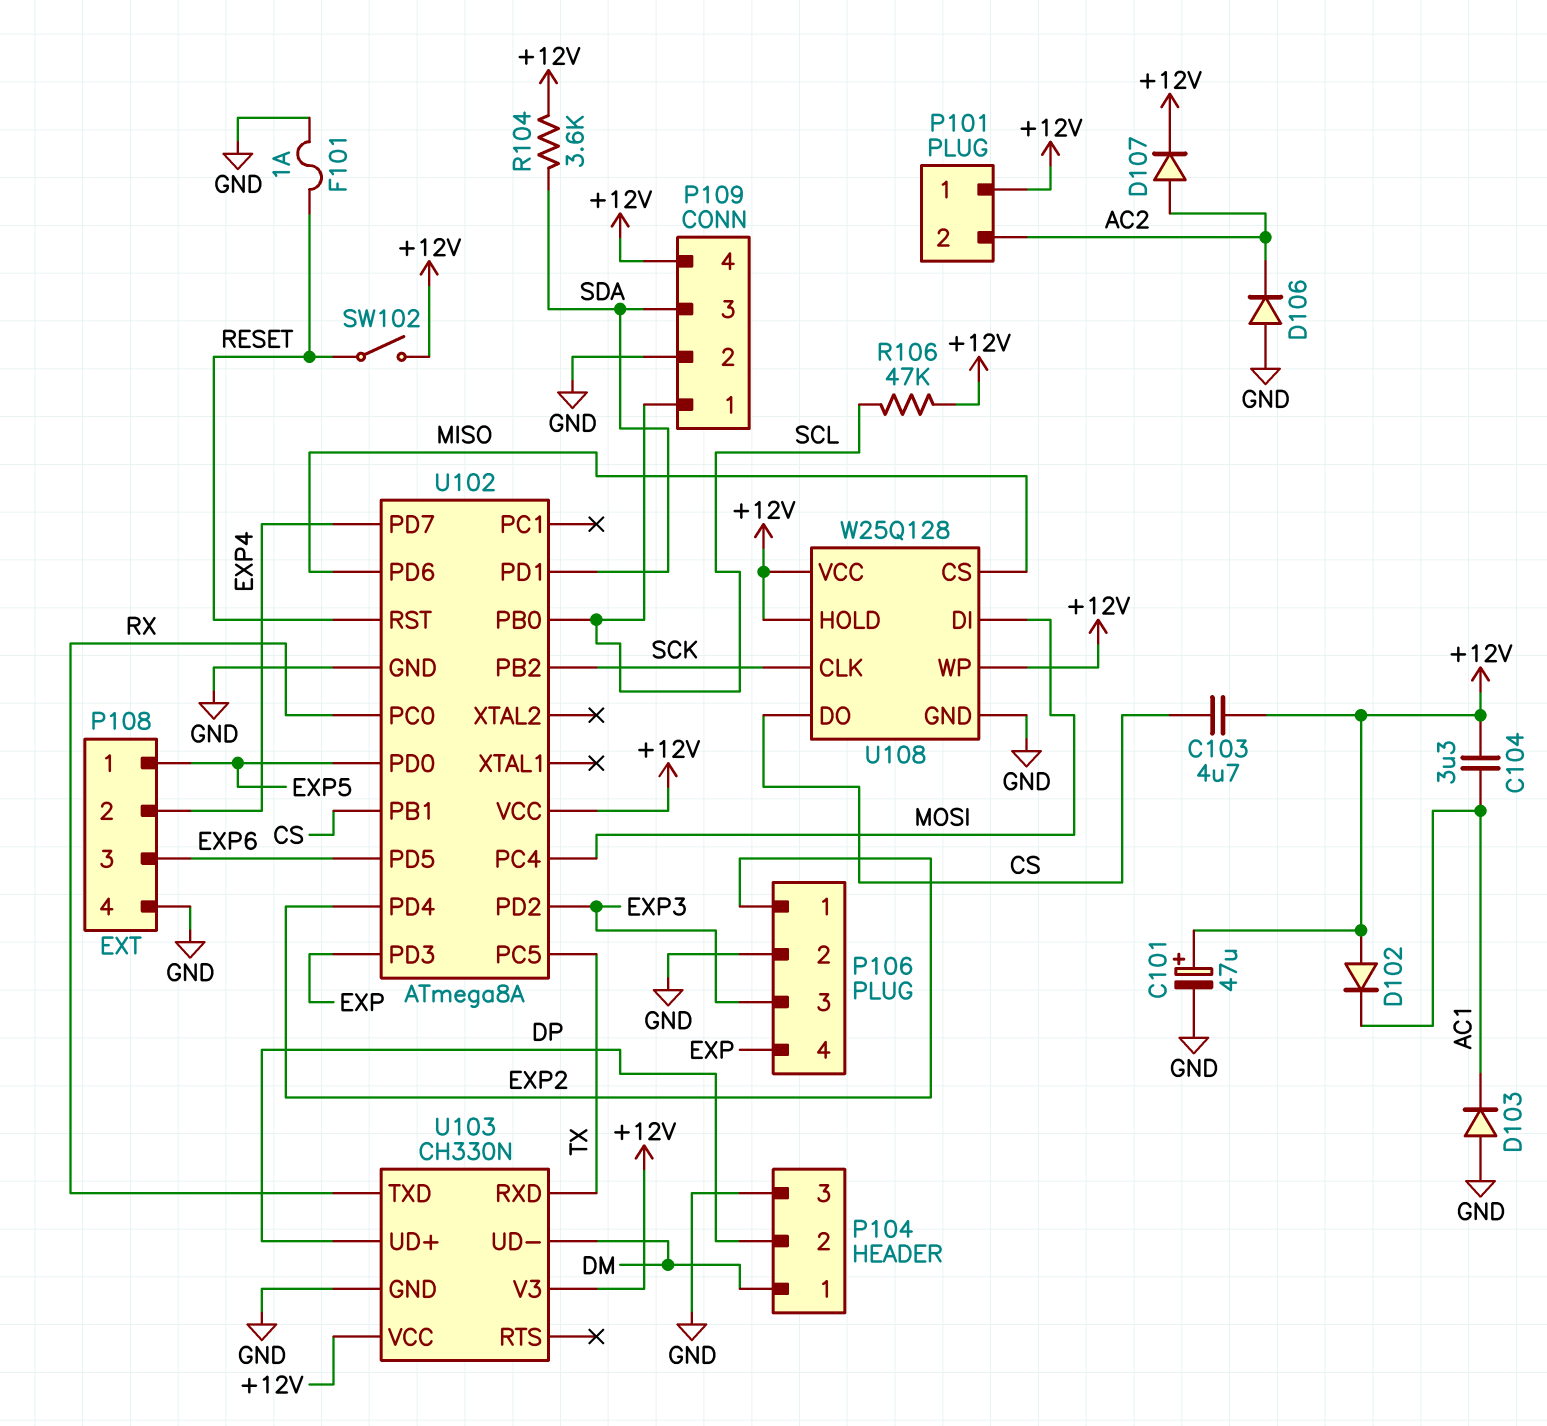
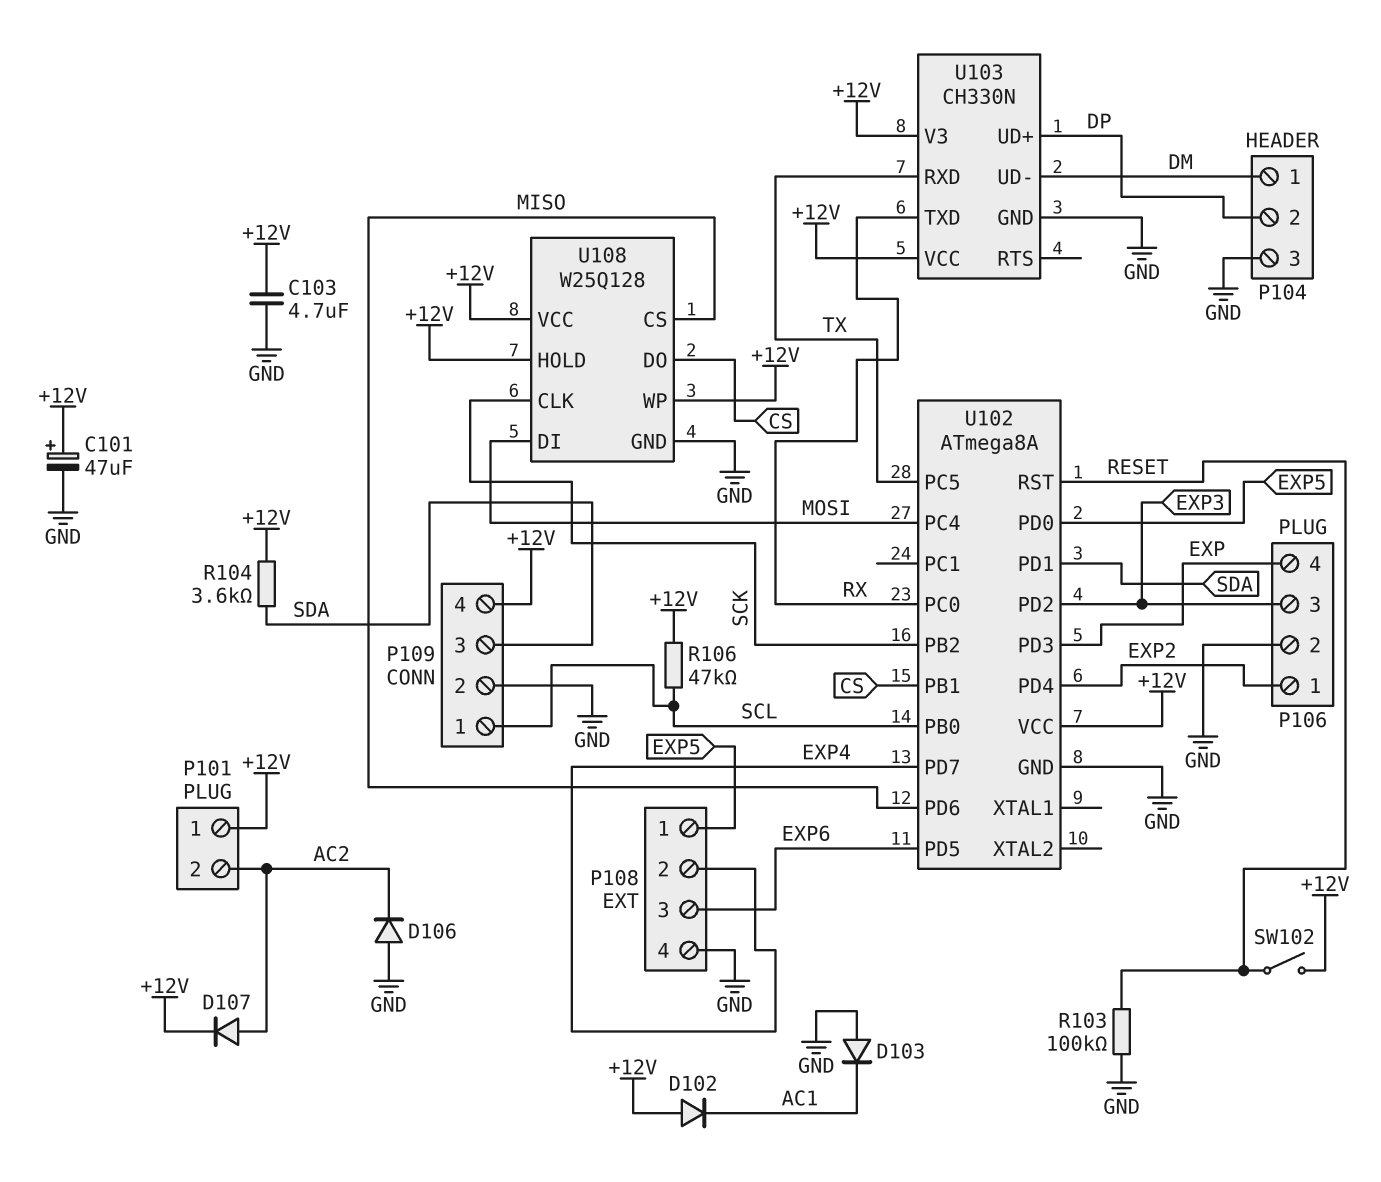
C103: 4.7uF (+12V, CS) -> 4.7uF (+12V, GND)
C104: 3.3uF (+12V, AC1) -> none
F101: 1A (GND, RESET) -> none
R103: none -> 100k (GND, RESET)

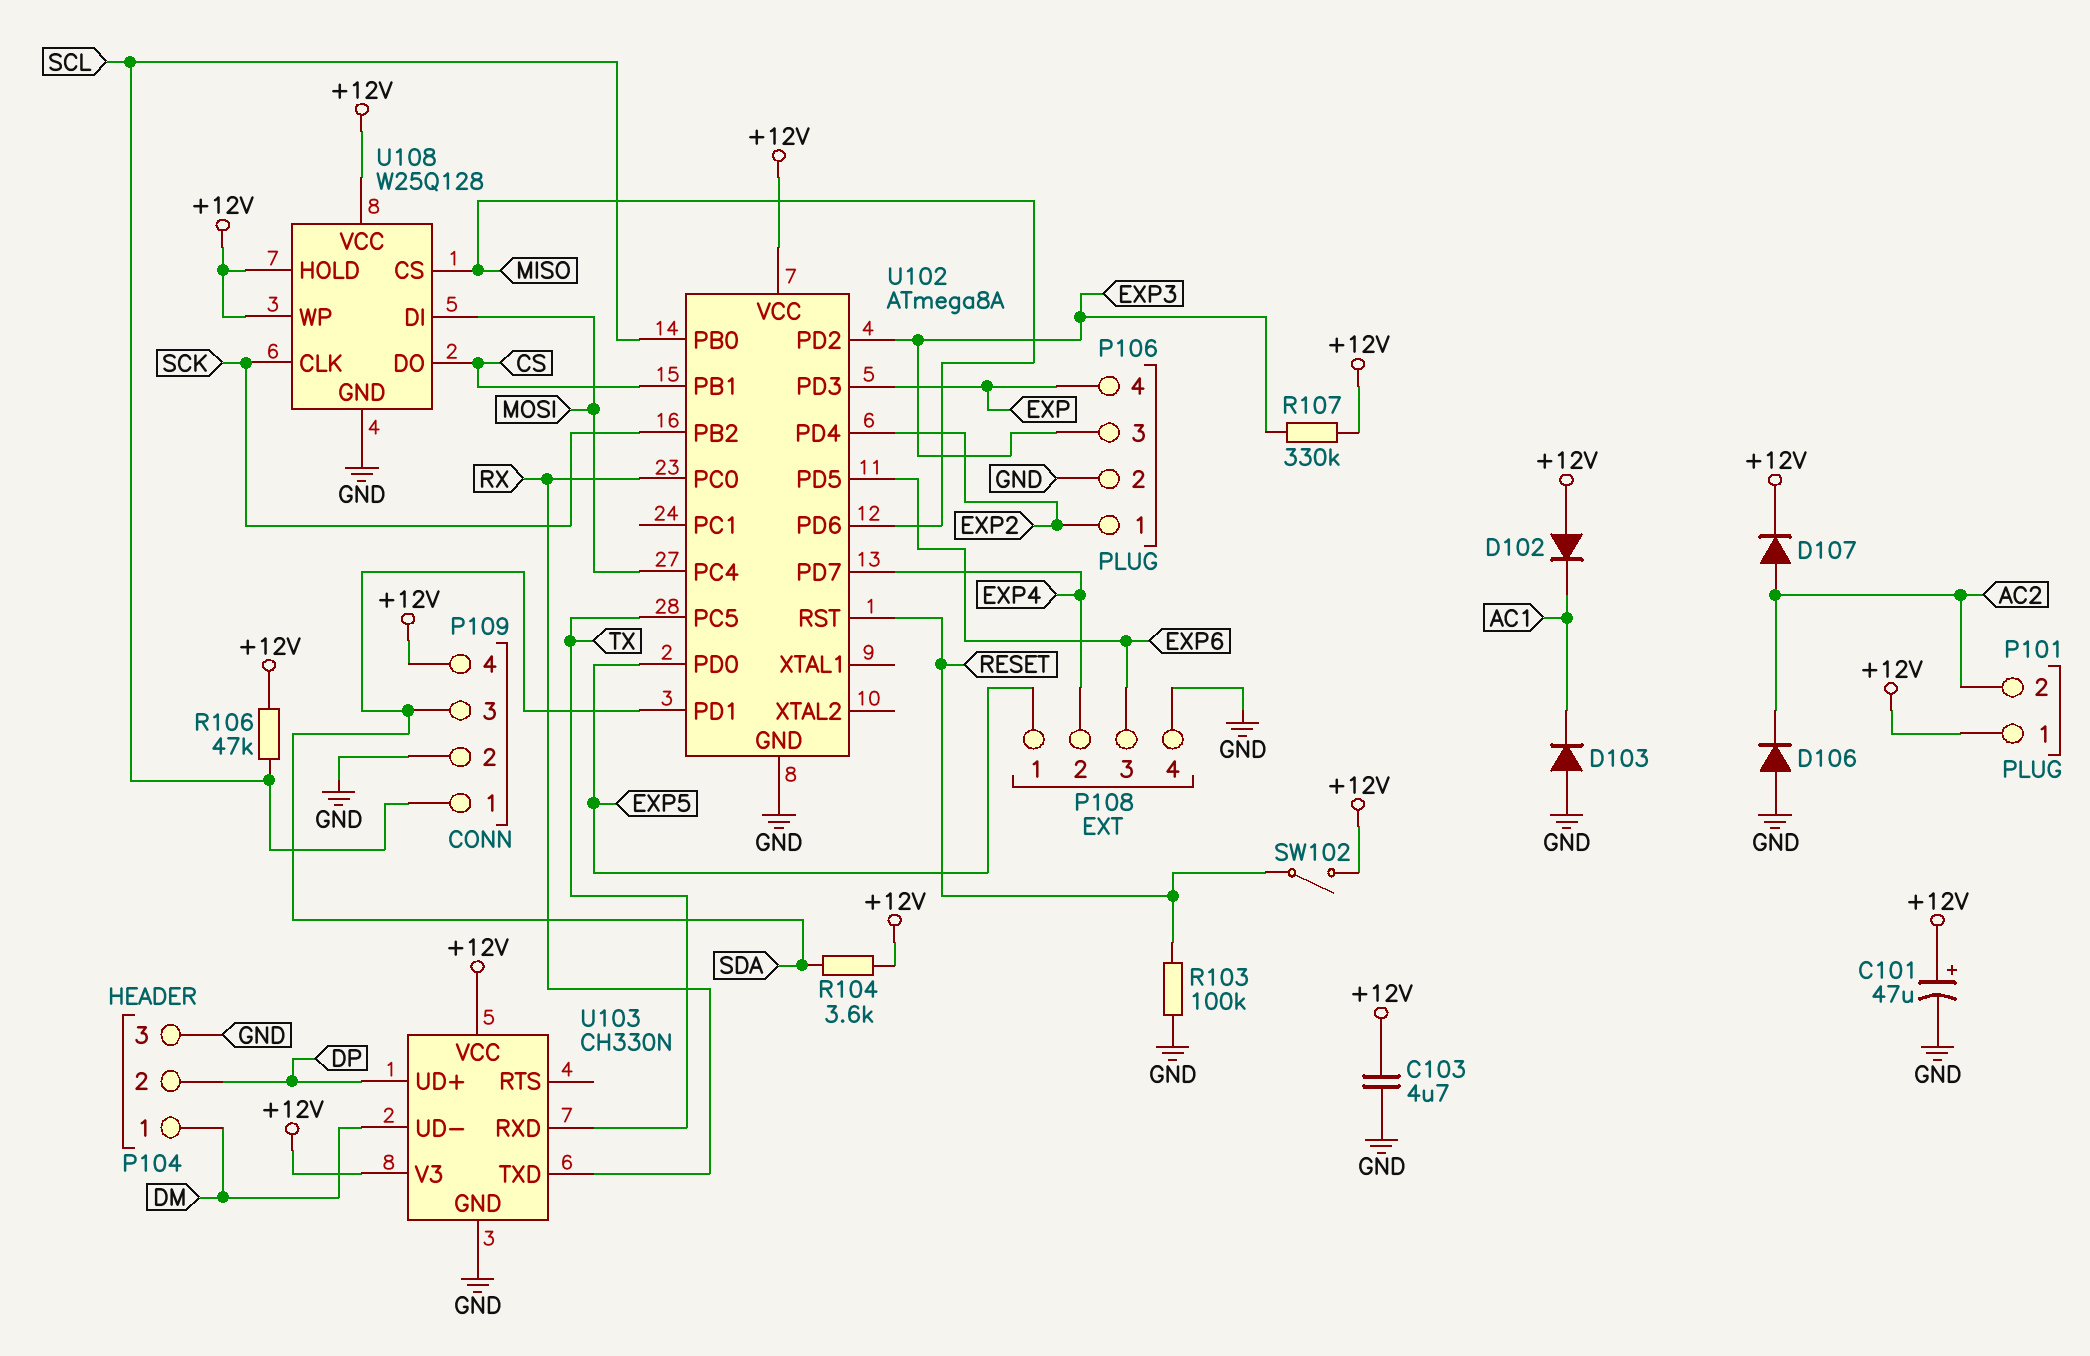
R107: none -> 330k (+12V, EXP3)

